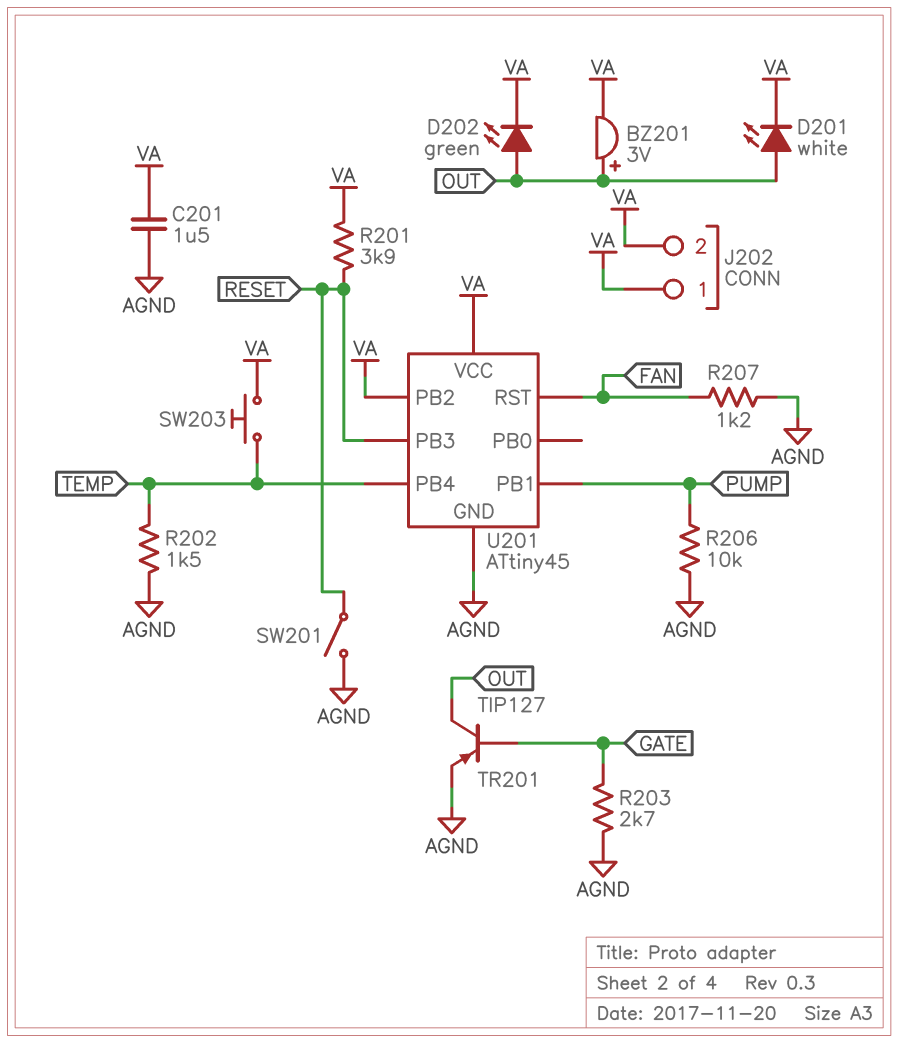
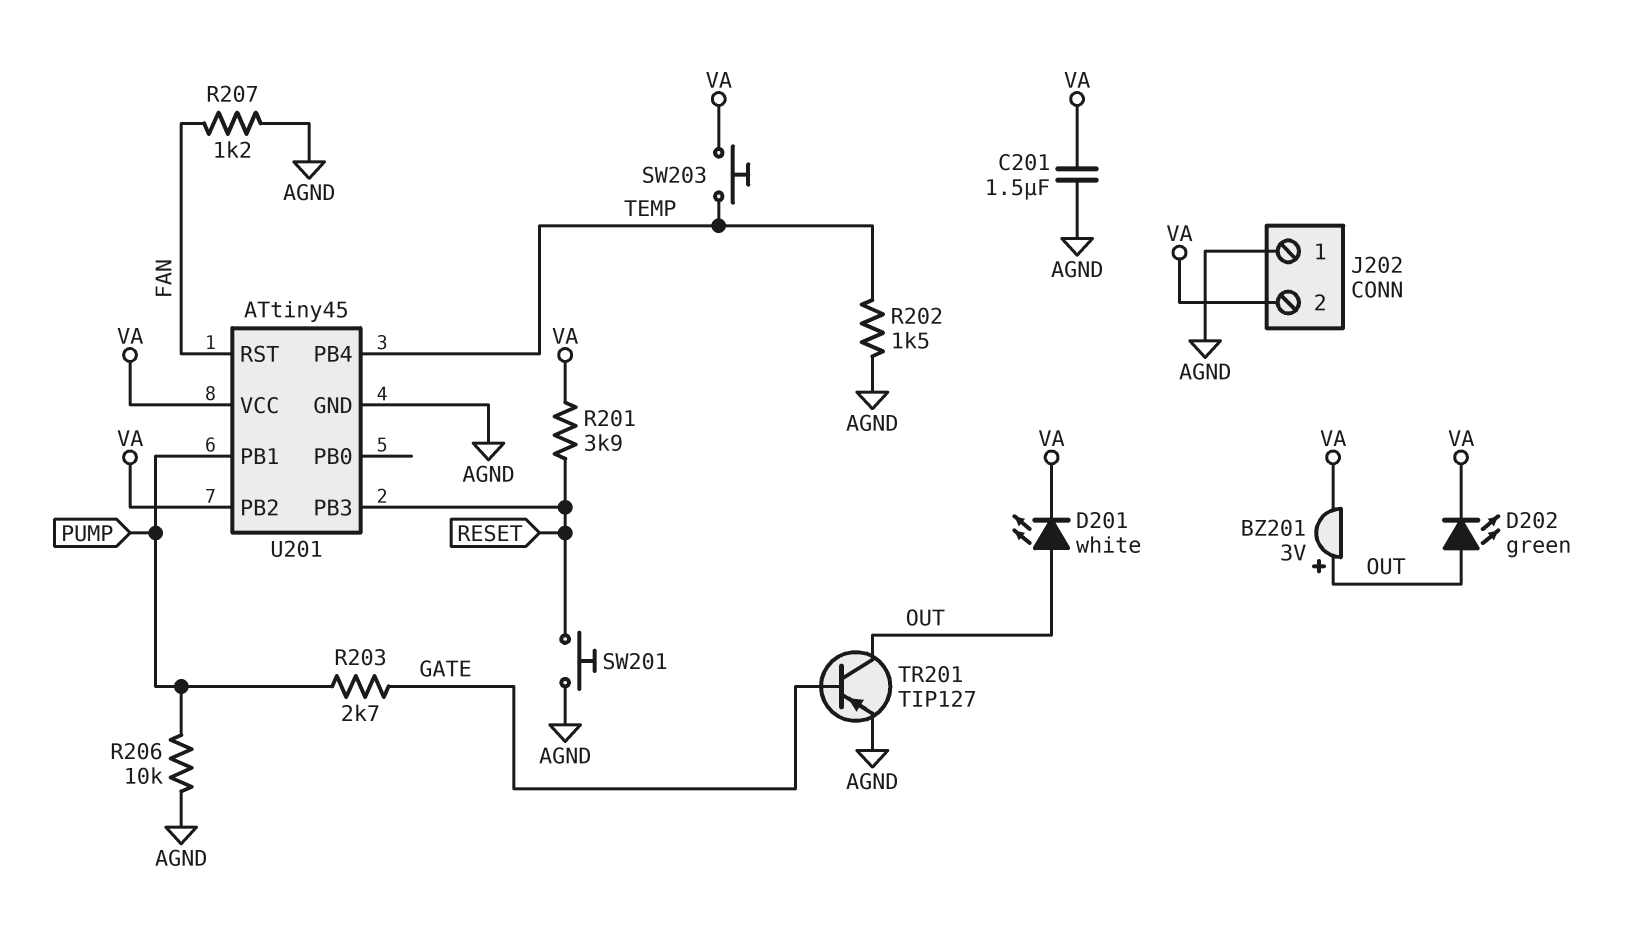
J202 pin 1: VA -> AGND
R203: 2.7k (AGND, GATE) -> 2.7k (GATE, PUMP)
SW201: switch (AGND, RESET) -> button (AGND, RESET)

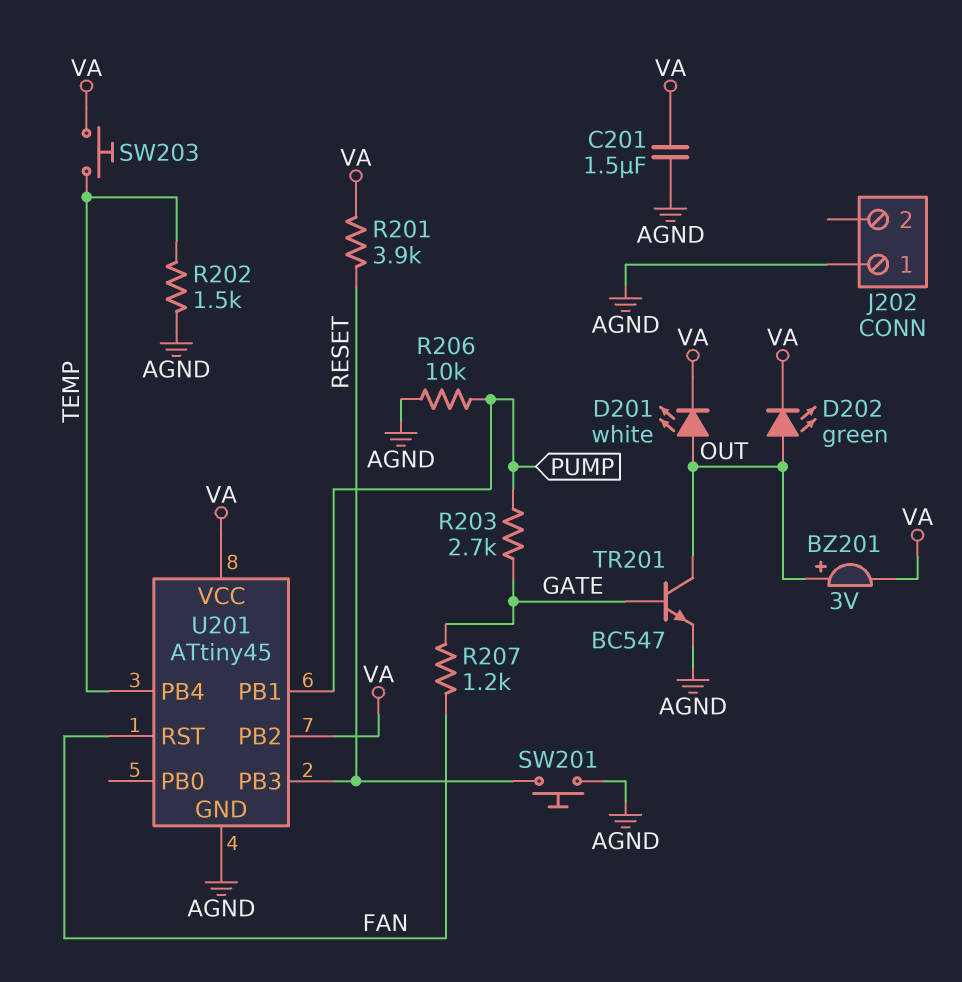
J202 pin 2: VA -> none
R207: 1.2k (AGND, FAN) -> 1.2k (FAN, GATE)
TR201: PNP TIP127 (B GATE, C OUT, E AGND) -> NPN BC547 (B GATE, C OUT, E AGND)

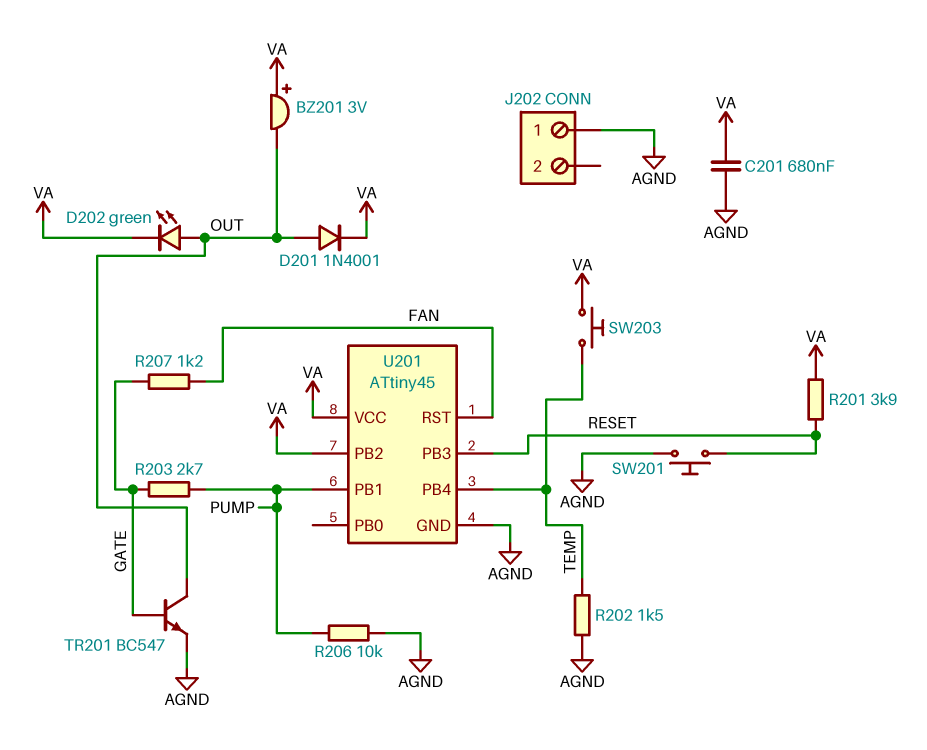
BZ201: buzzer 3V (plus OUT, minus VA) -> buzzer 3V (plus VA, minus OUT)
C201: 1.5uF (AGND, VA) -> 680nF (AGND, VA)
D201: LED white (A OUT, K VA) -> diode 1N4001 (A OUT, K VA)

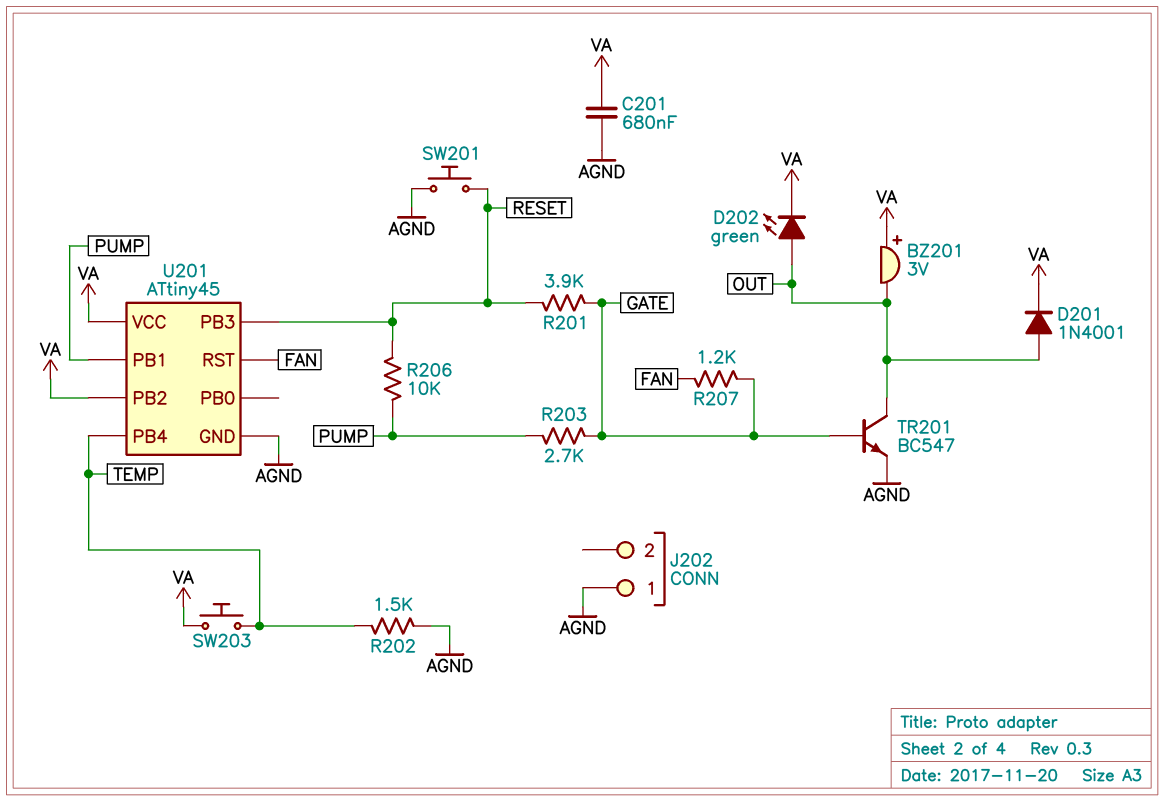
R201: 3.9k (RESET, VA) -> 3.9k (GATE, RESET)
R206: 10k (AGND, PUMP) -> 10k (PUMP, RESET)

